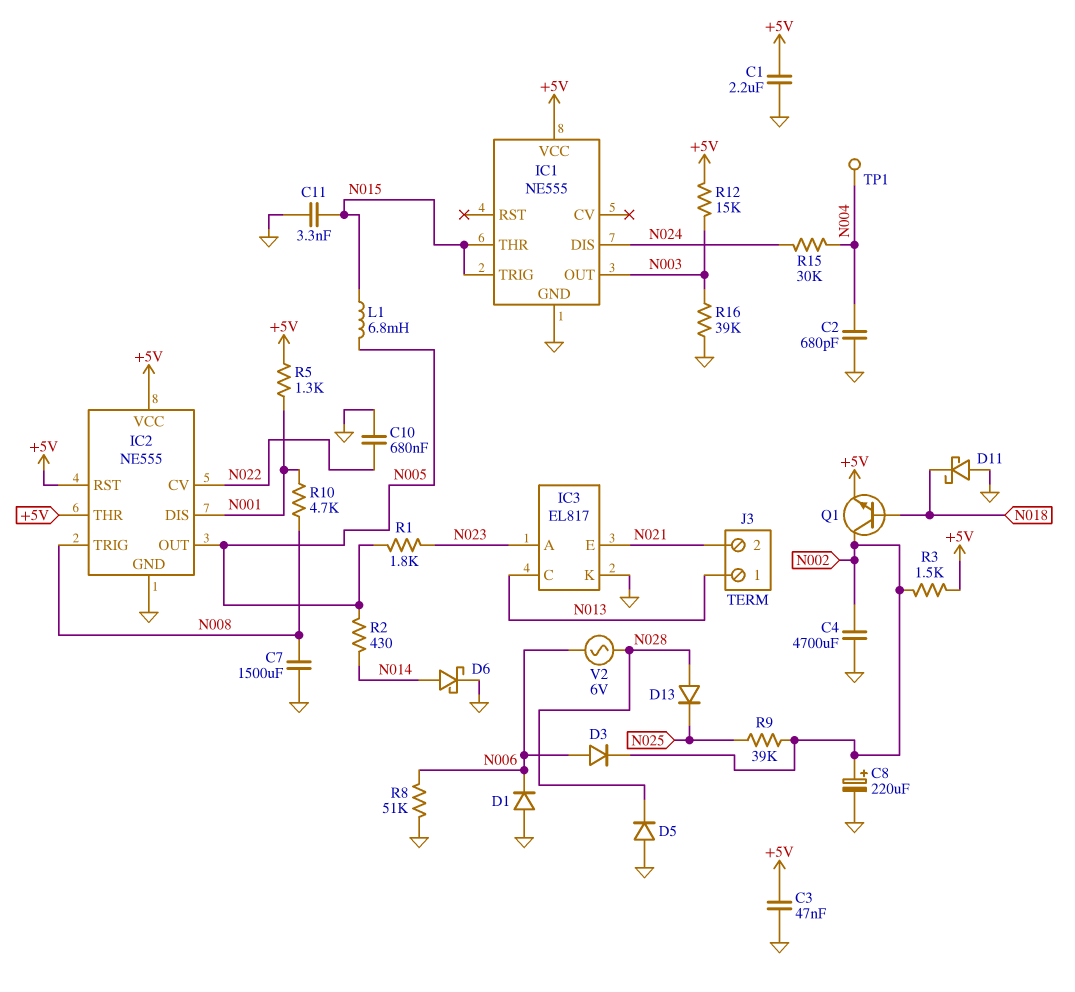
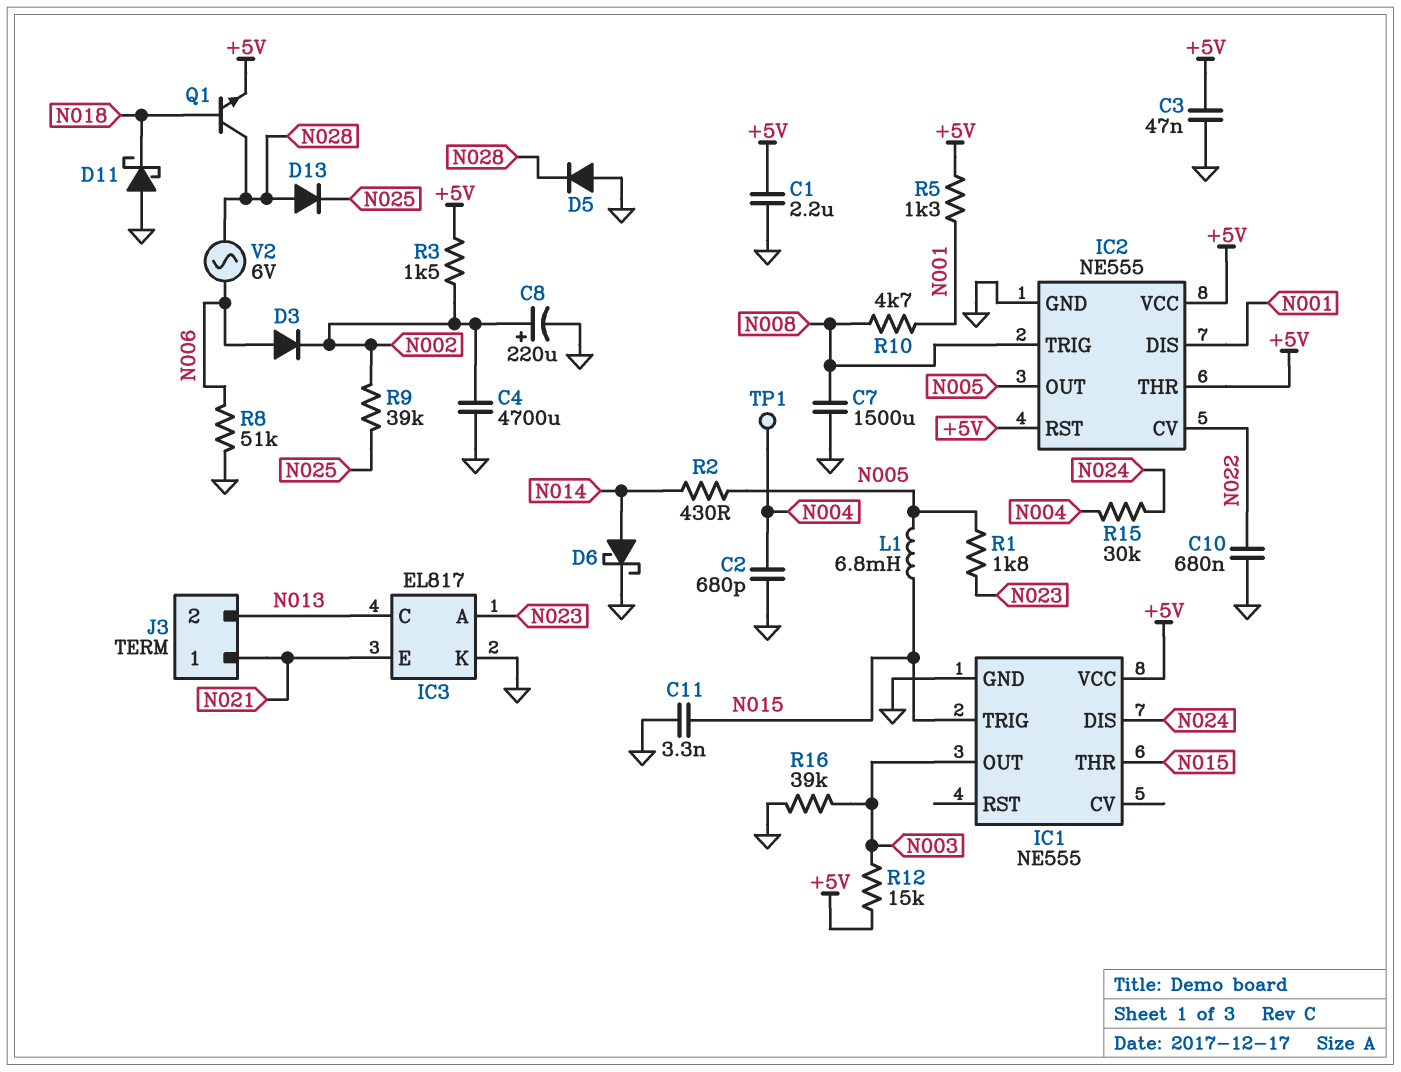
D1: diode (A GND, K N006) -> none
J3 pin 1: N013 -> N021
J3 pin 2: N021 -> N013
Q1: NPN (B N018, C N002, E +5V) -> NPN (B N018, C N028, E +5V)

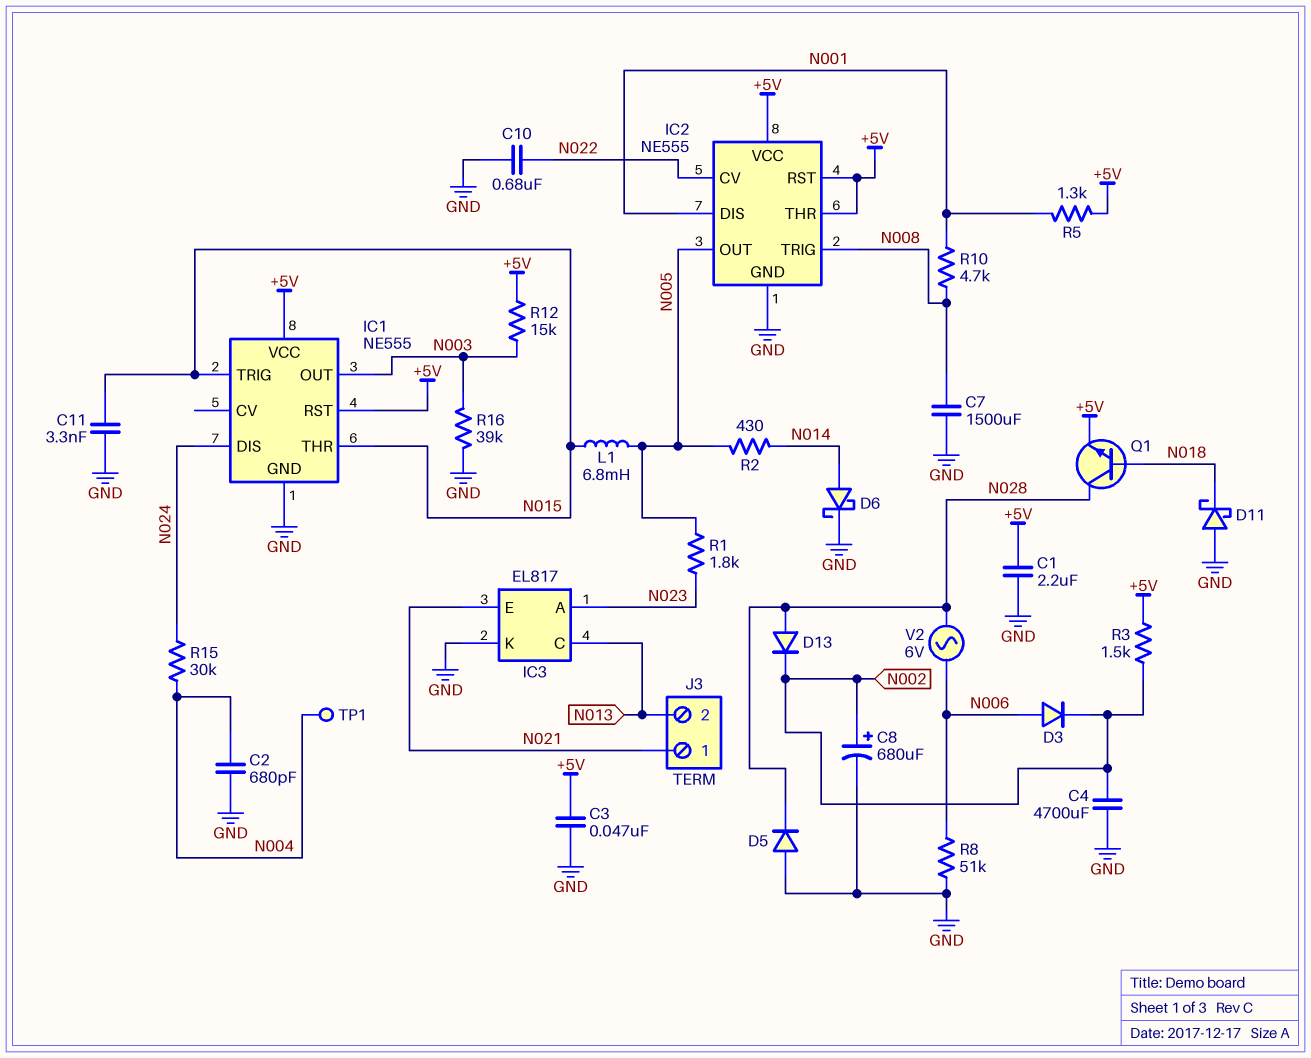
C8: 220uF (plus N002, minus GND) -> 680uF (plus N002, minus GND)
D13: diode (A N028, K N025) -> diode (A N028, K N002)
IC1 pin RST: none -> +5V
R9: 39k (N002, N025) -> none

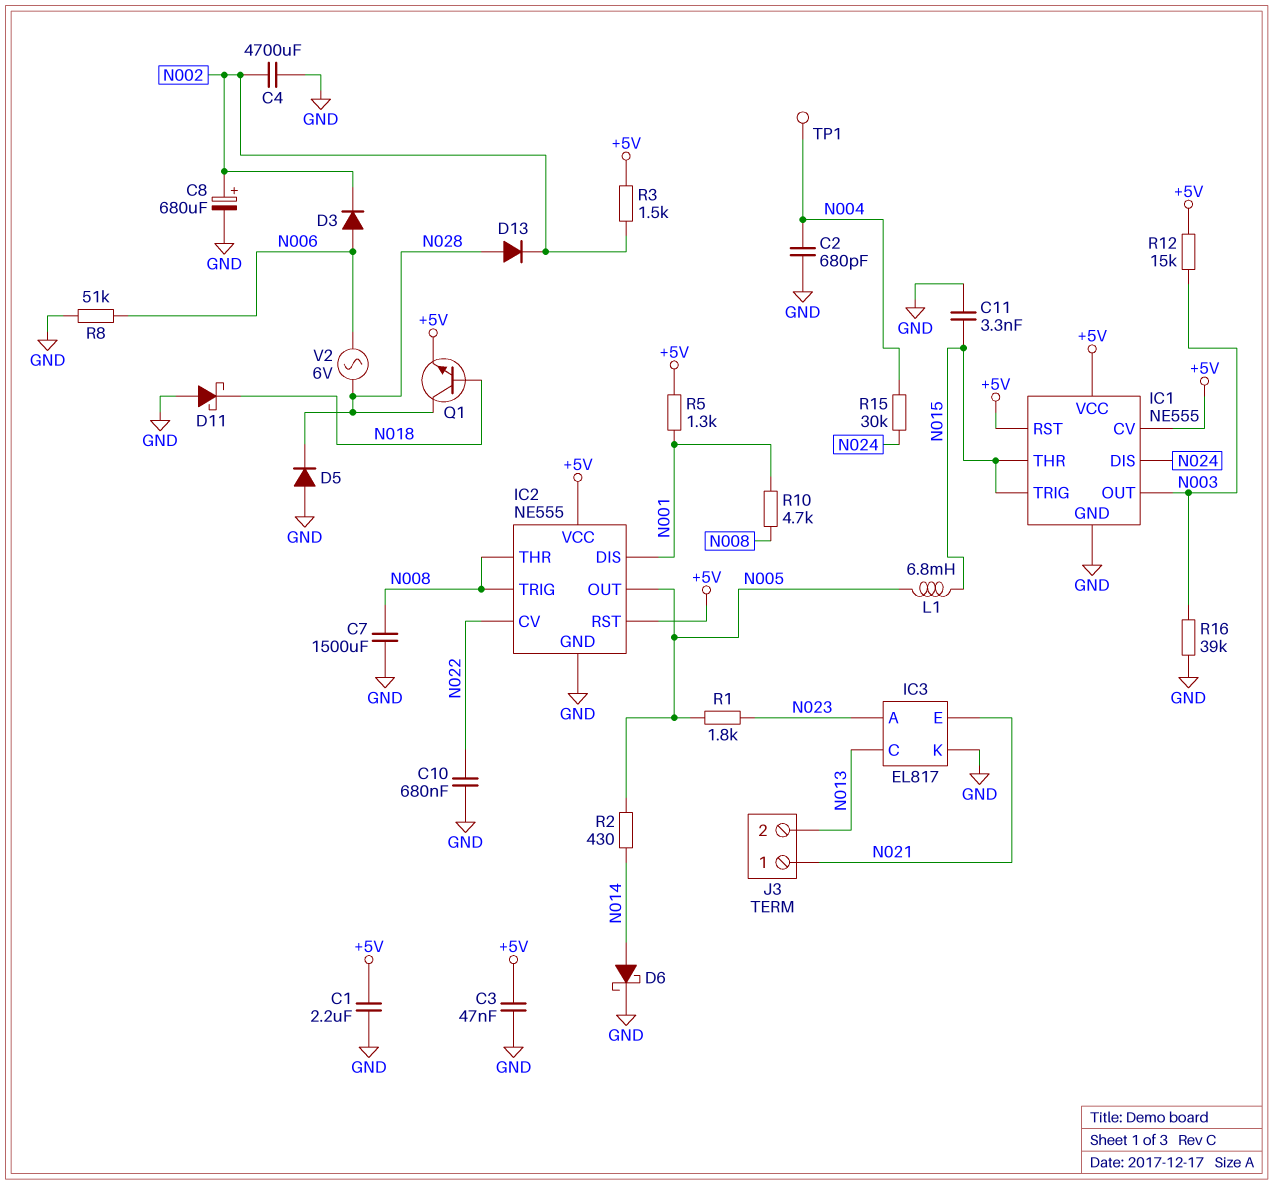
IC1 pin CV: none -> +5V
IC2 pin THR: +5V -> N008

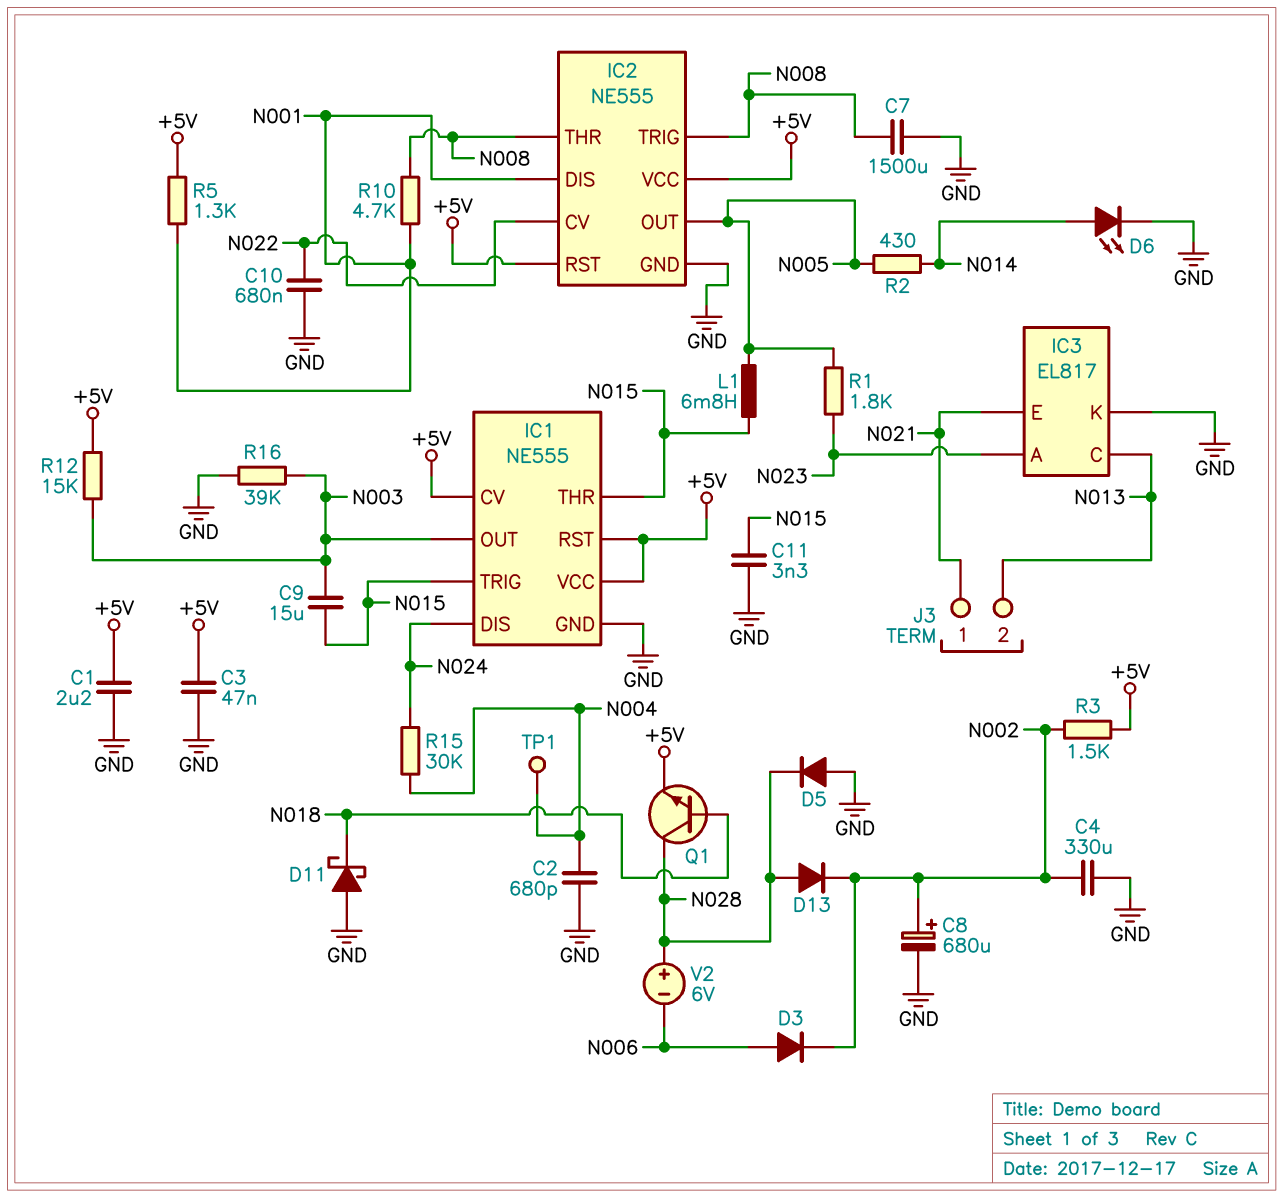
C4: 4700uF (GND, N002) -> 330uF (GND, N002)
C9: none -> 15uF (N003, N015)
D6: schottky (A N014, K GND) -> LED (A N014, K GND)
R8: 51k (GND, N006) -> none
V2: AC 6V (N006, N028) -> 6V (plus N028, minus N006)

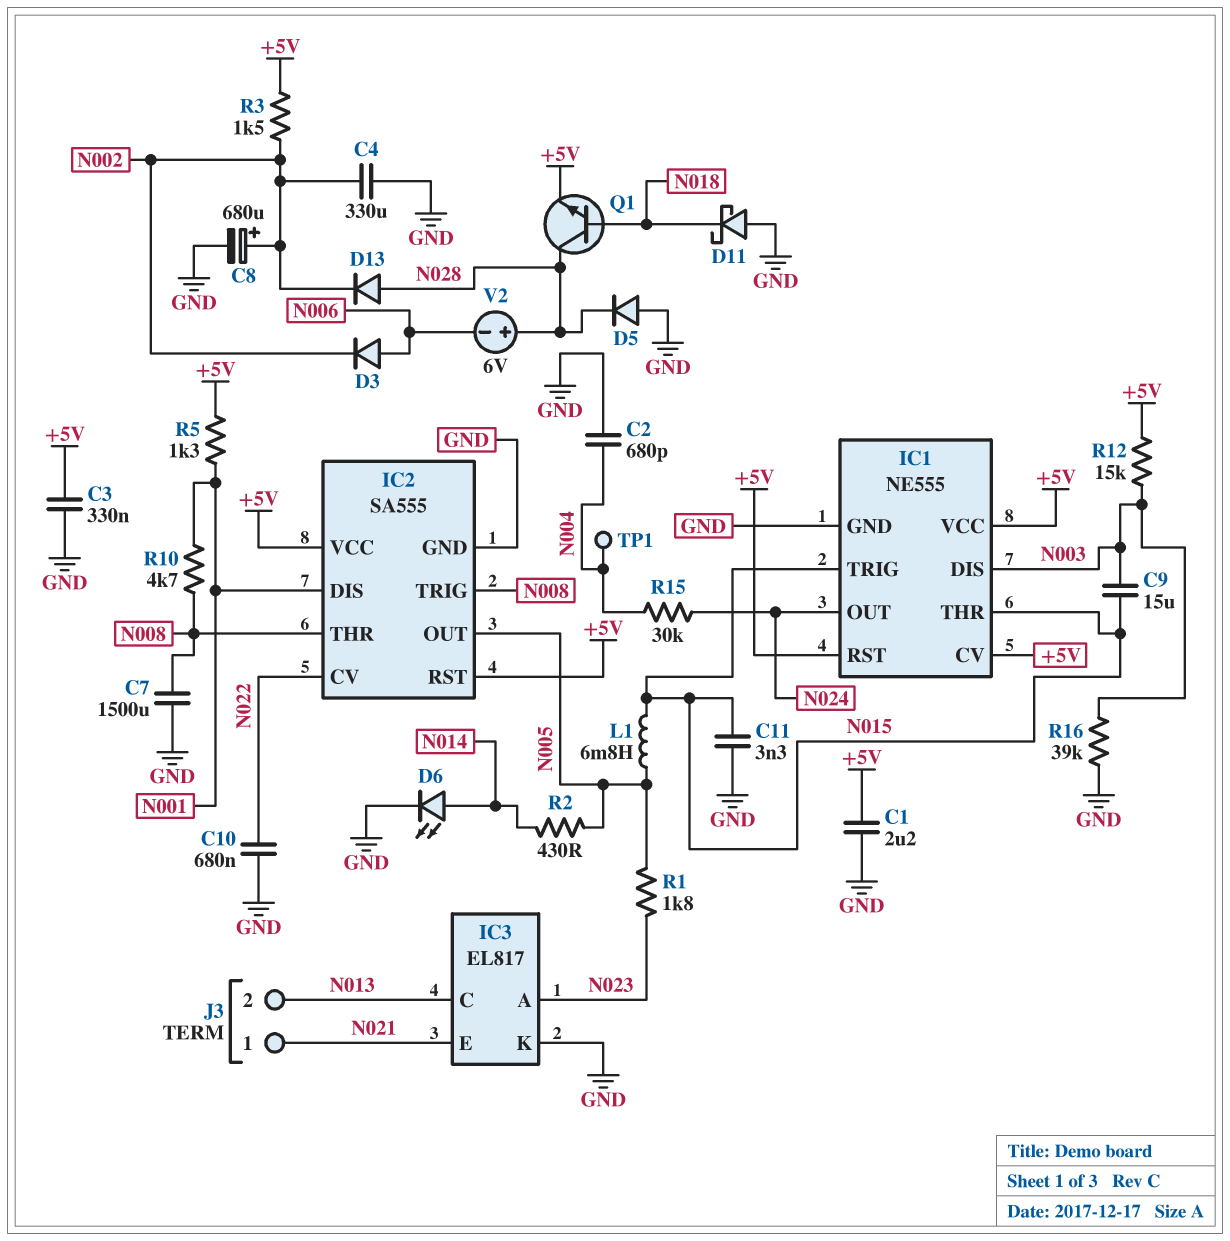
C3: 47nF (+5V, GND) -> 330nF (+5V, GND)
IC1 pin DIS: N024 -> N003
IC1 pin OUT: N003 -> N024
IC2: NE555 -> SA555

